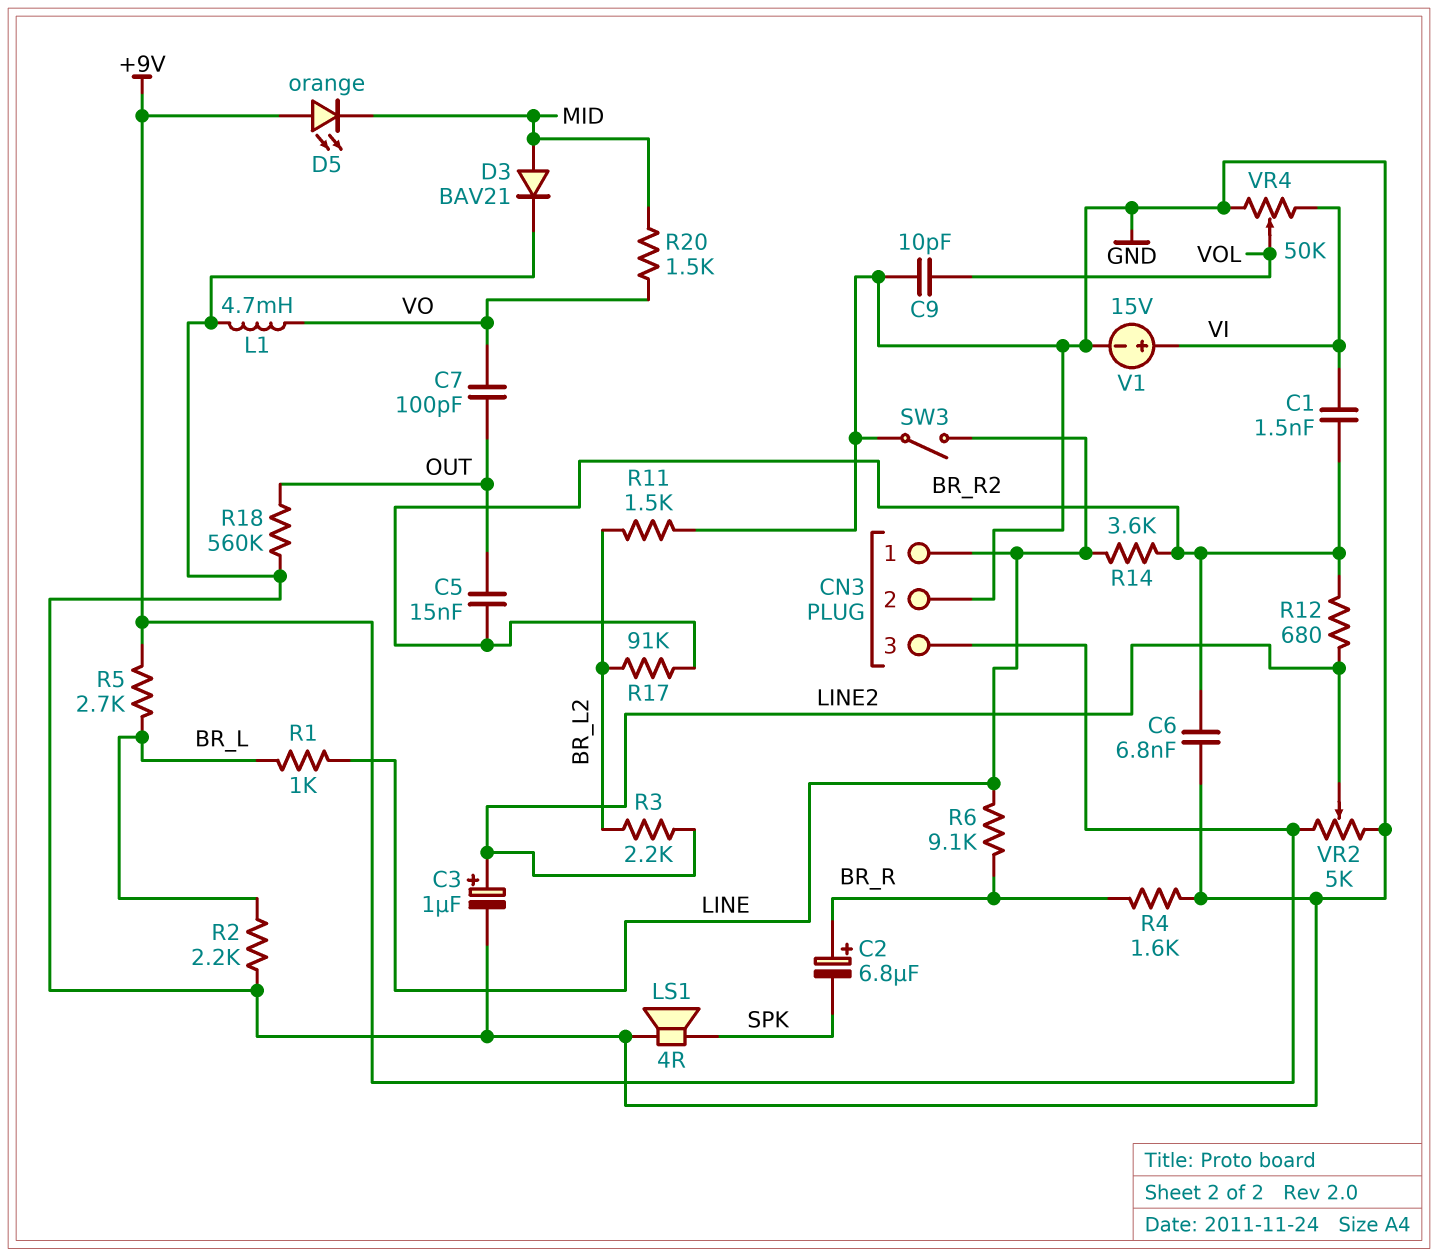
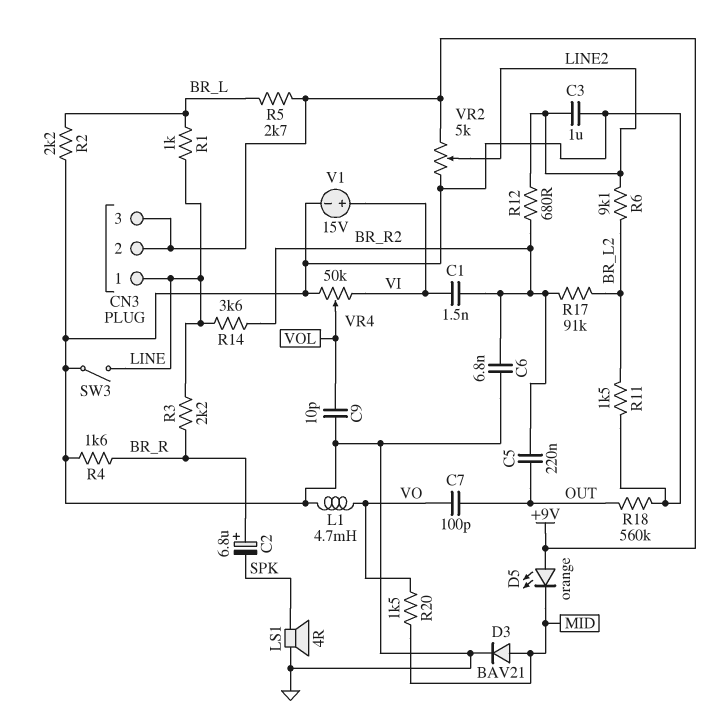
C3: 1uF (plus LINE2, minus GND) -> 1uF (GND, LINE2)
C5: 15nF (BR_R2, OUT) -> 220nF (BR_R2, OUT)
CN3 pin 2: GND -> +9V
R3: 2.2k (BR_L2, LINE2) -> 2.2k (BR_R, LINE)
R6: 9.1k (BR_R, LINE) -> 9.1k (BR_L2, LINE2)

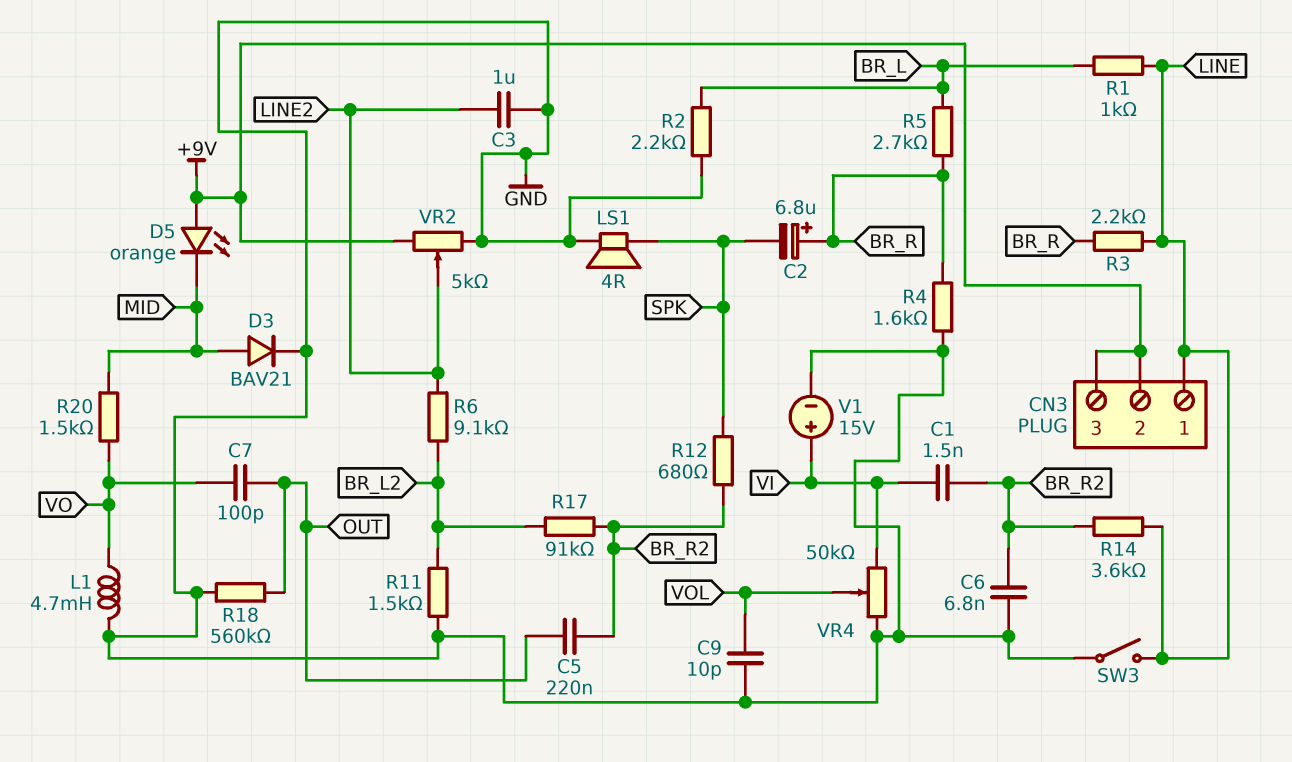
R5: 2.7k (+9V, BR_L) -> 2.7k (BR_L, BR_R)
R12: 680 (BR_R2, LINE2) -> 680 (BR_R2, SPK)

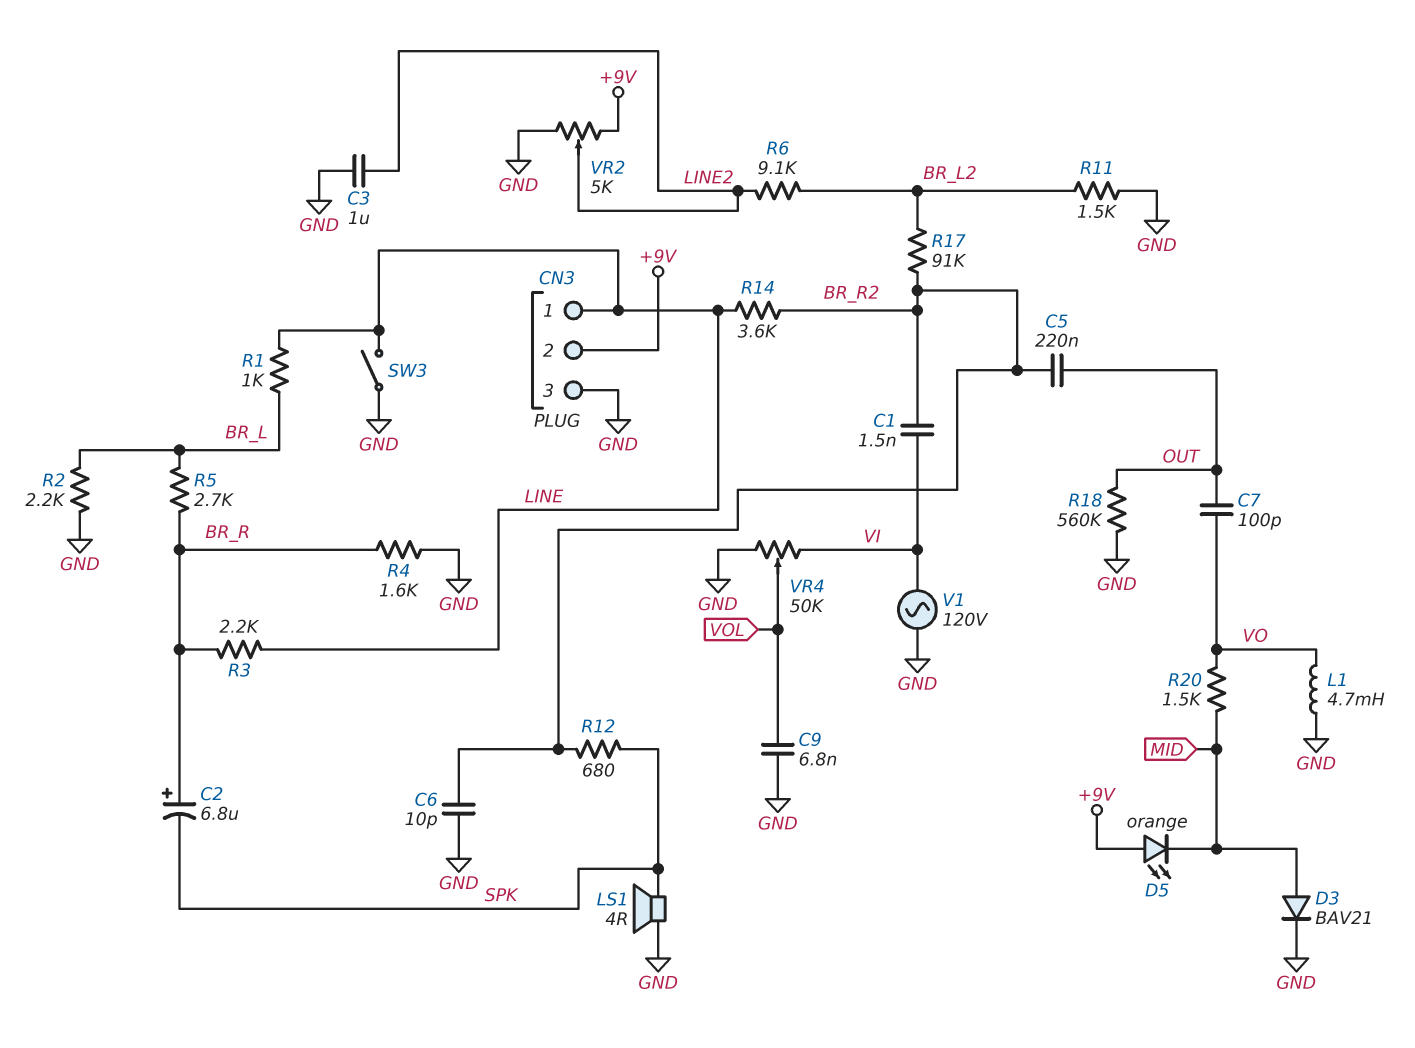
C6: 6.8nF (BR_R2, GND) -> 10pF (BR_R2, GND)
C9: 10pF (GND, VOL) -> 6.8nF (GND, VOL)
CN3 pin 3: +9V -> GND
V1: 15V (plus VI, minus GND) -> AC 120V (GND, VI)

